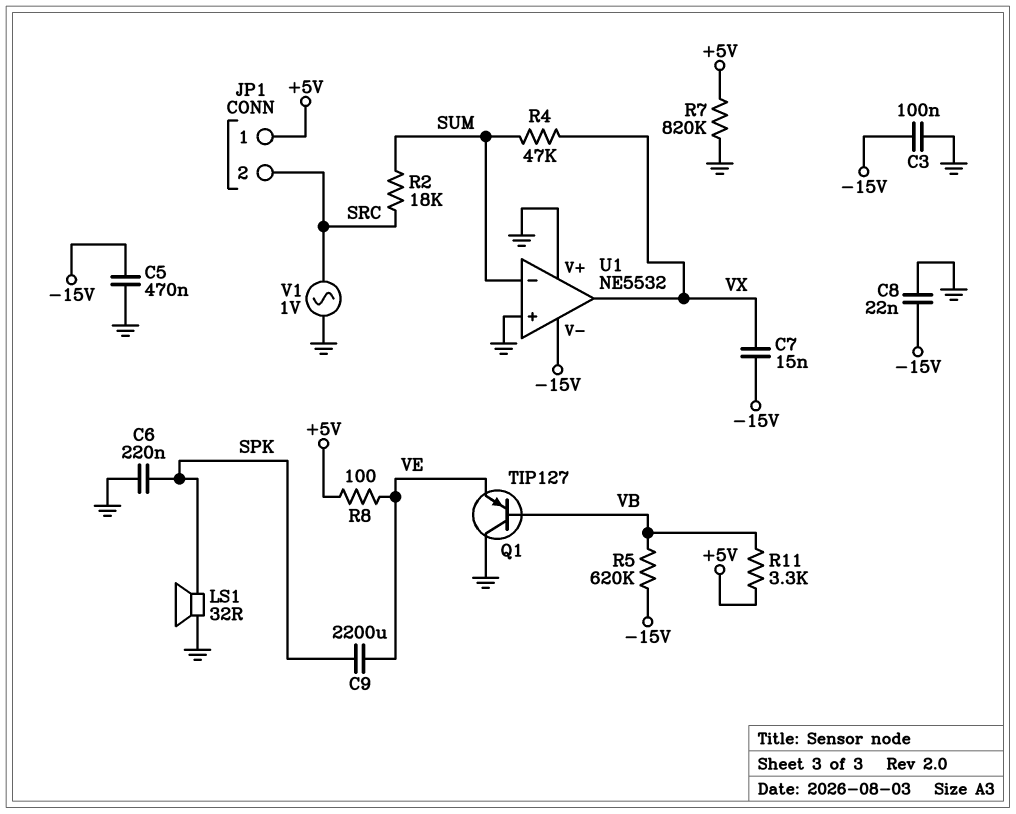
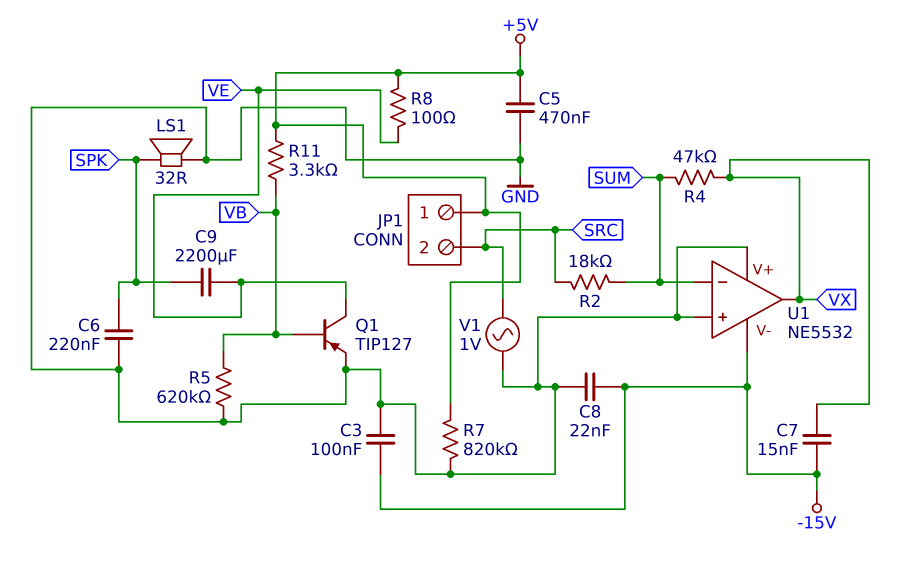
C5: 470nF (-15V, GND) -> 470nF (+5V, GND)
Q1: PNP TIP127 (B VB, C GND, E VE) -> PNP TIP127 (B VB, C VE, E GND)
R5: 620k (-15V, VB) -> 620k (GND, VB)

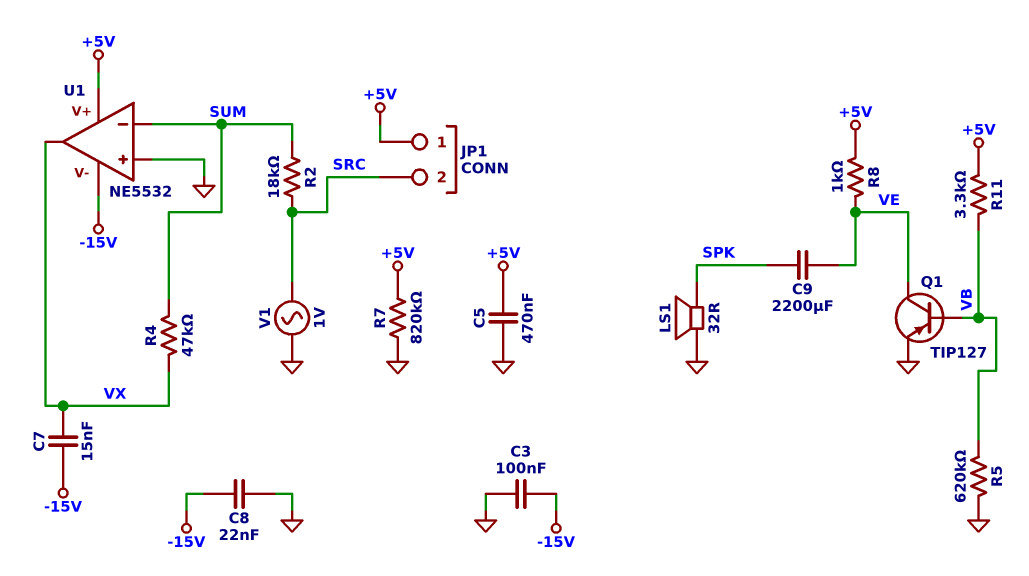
C6: 220nF (GND, SPK) -> none
R8: 100 (+5V, VE) -> 1k (+5V, VE)
U1 pin V+: GND -> +5V

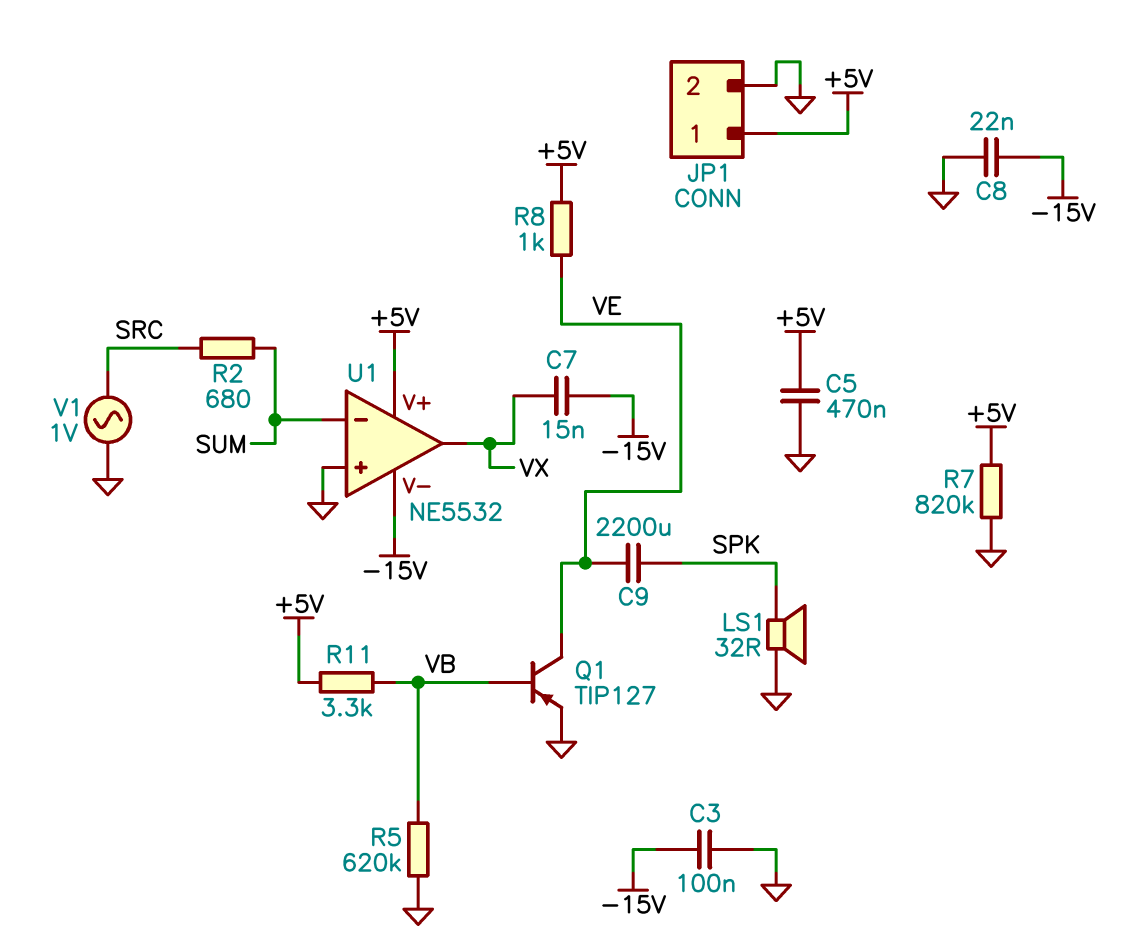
JP1 pin 2: SRC -> GND
R2: 18k (SRC, SUM) -> 680 (SRC, SUM)
R4: 47k (SUM, VX) -> none

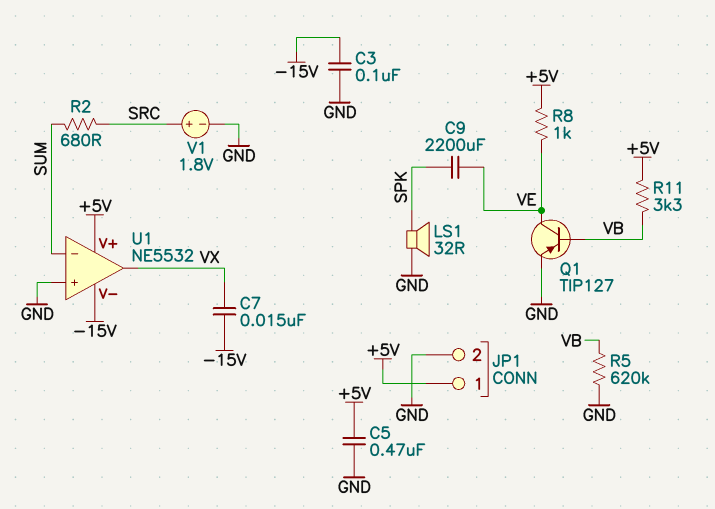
C8: 22nF (-15V, GND) -> none
R7: 820k (+5V, GND) -> none
V1: AC 1V (GND, SRC) -> 1.8V (plus SRC, minus GND)

